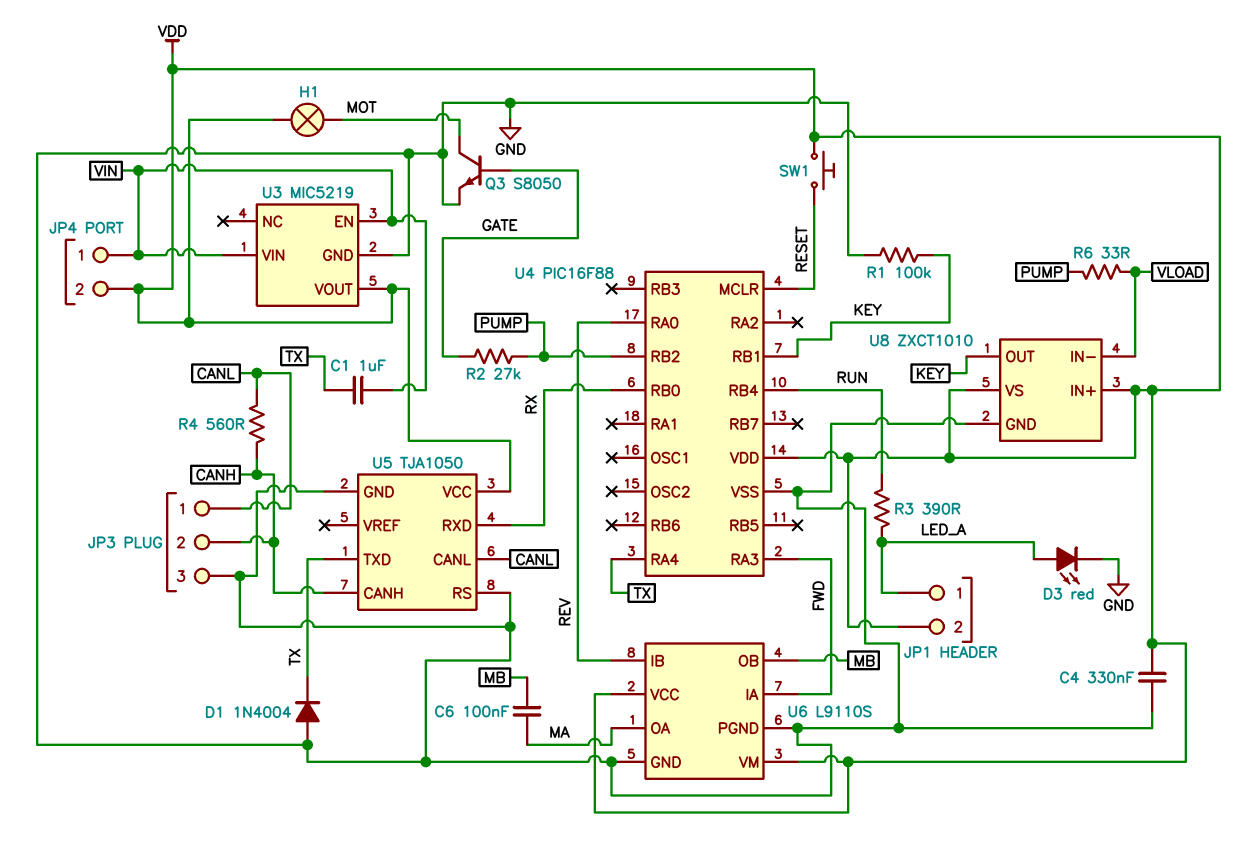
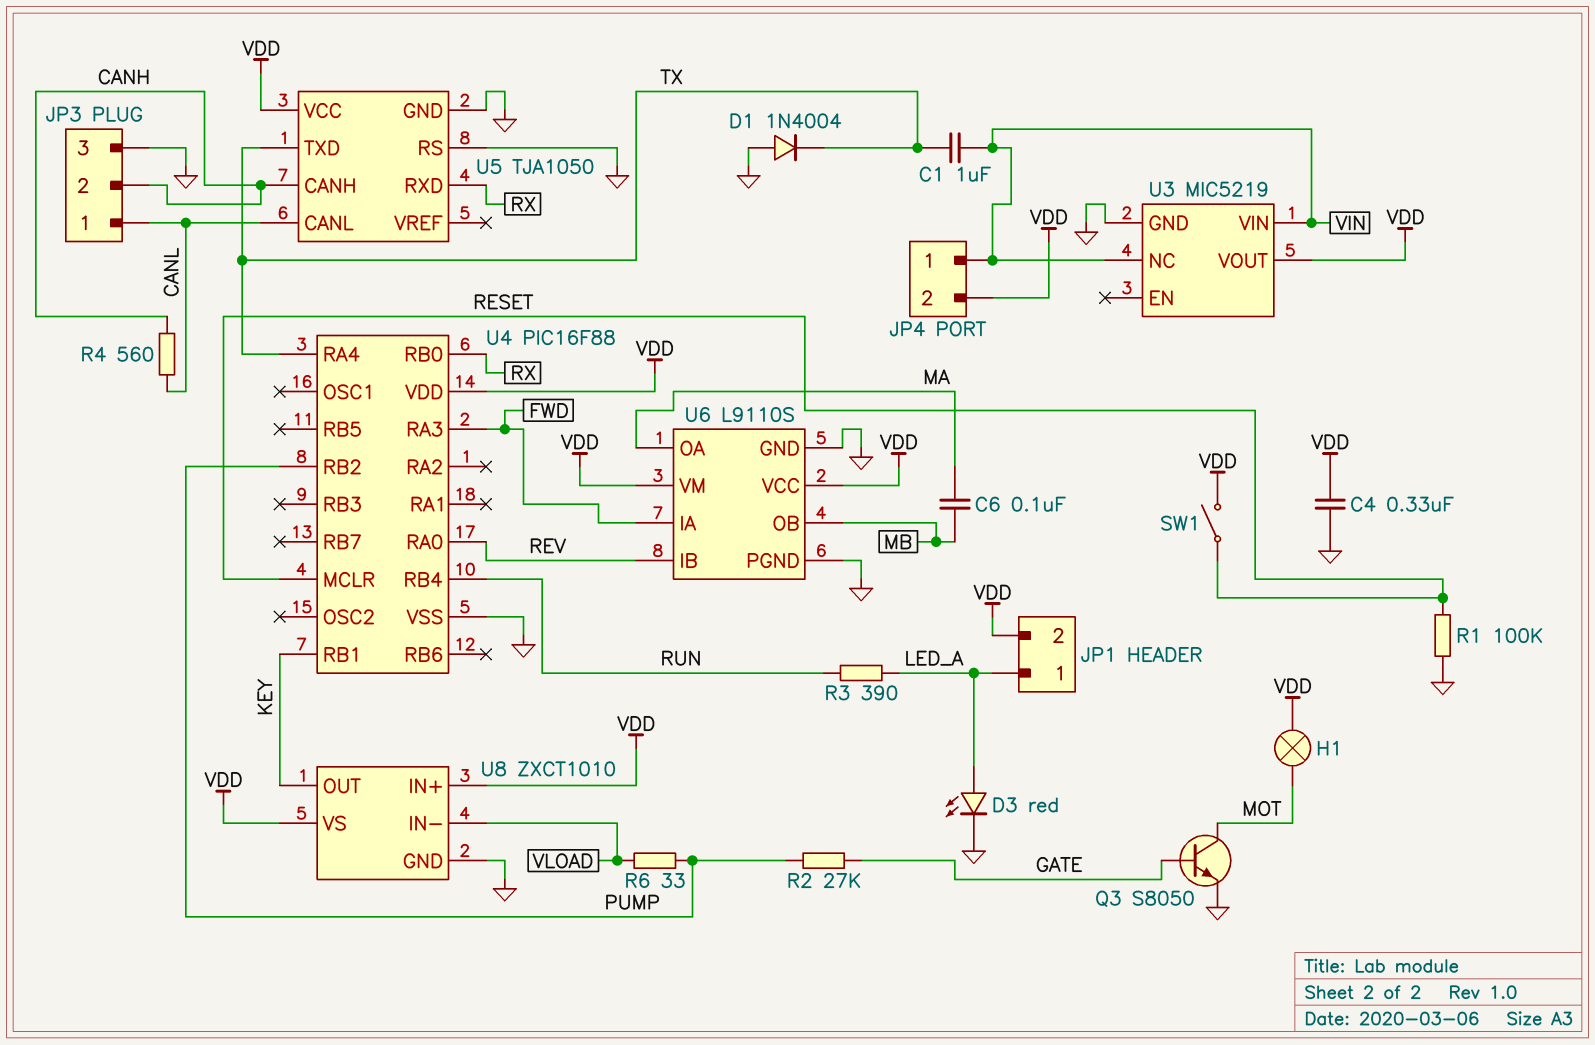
R1: 100k (GND, KEY) -> 100k (GND, RESET)
SW1: button (RESET, VDD) -> switch (RESET, VDD)
U3 pin EN: VIN -> none
U3 pin NC: none -> VIN

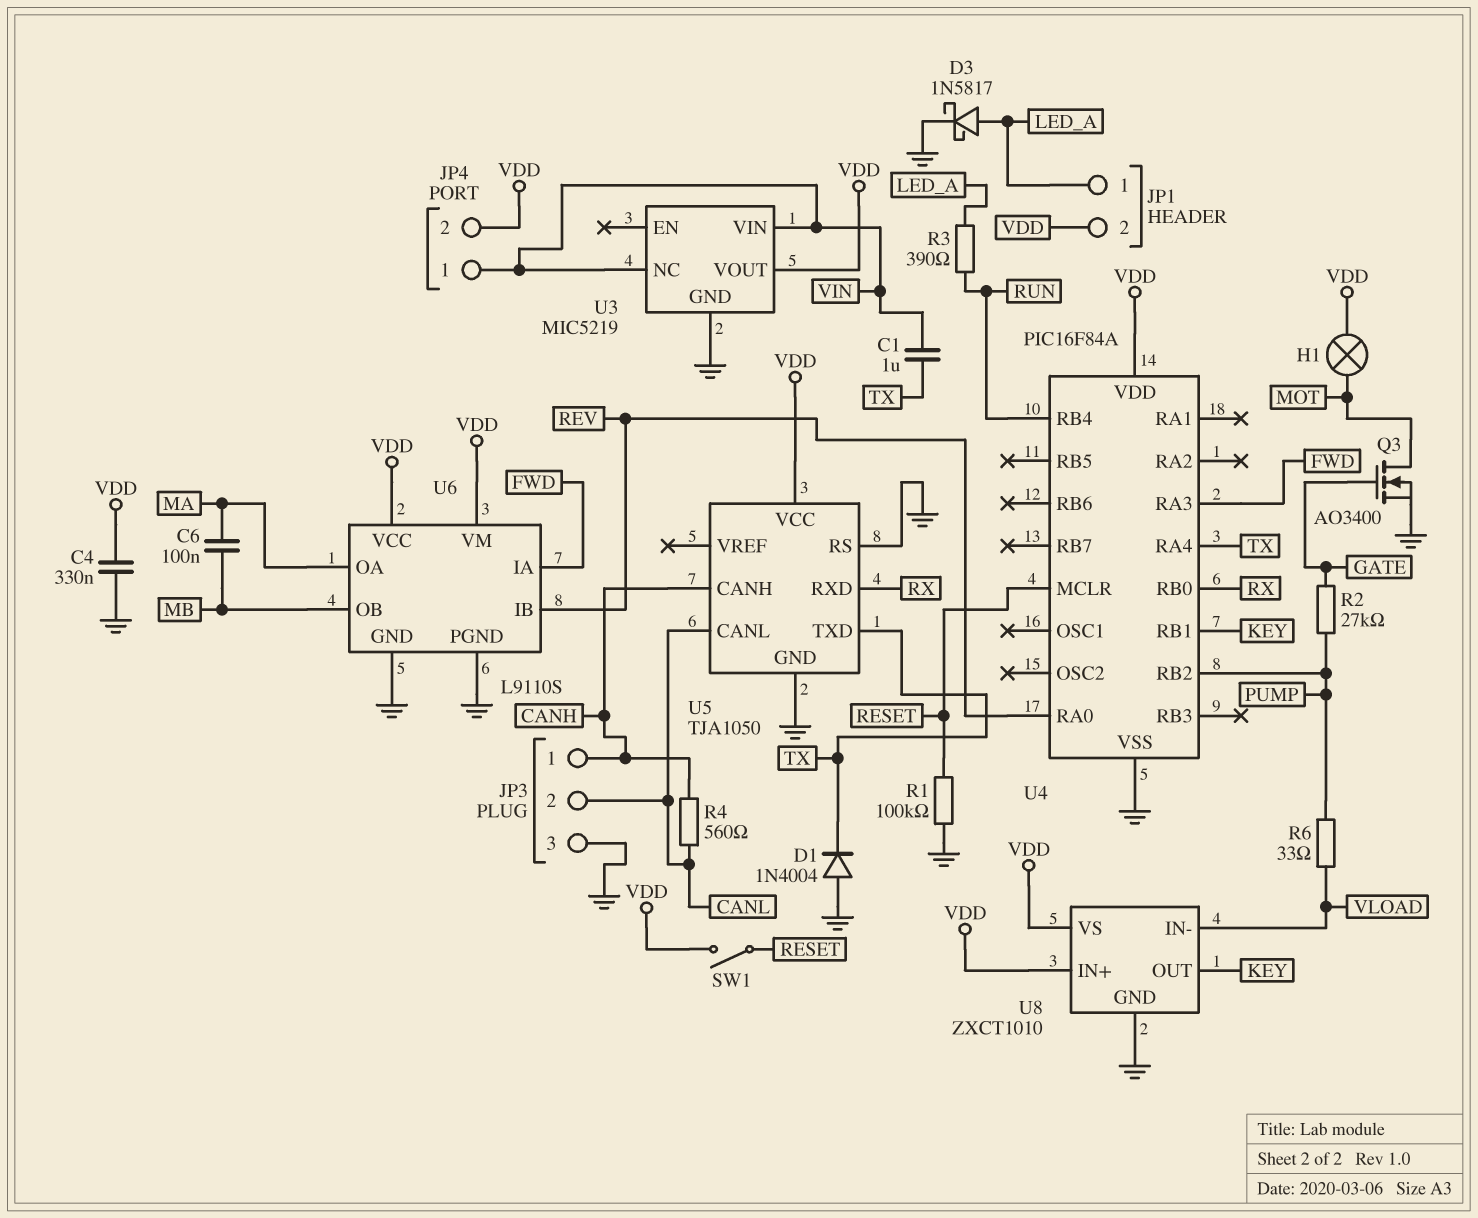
D3: LED red (A LED_A, K GND) -> schottky 1N5817 (A LED_A, K GND)
JP3 pin 1: CANL -> CANH
JP3 pin 2: CANH -> CANL
Q3: NPN S8050 (B GATE, C MOT, E GND) -> NMOS AO3400 (G GATE, D MOT, S GND)
U4: PIC16F88 -> PIC16F84A

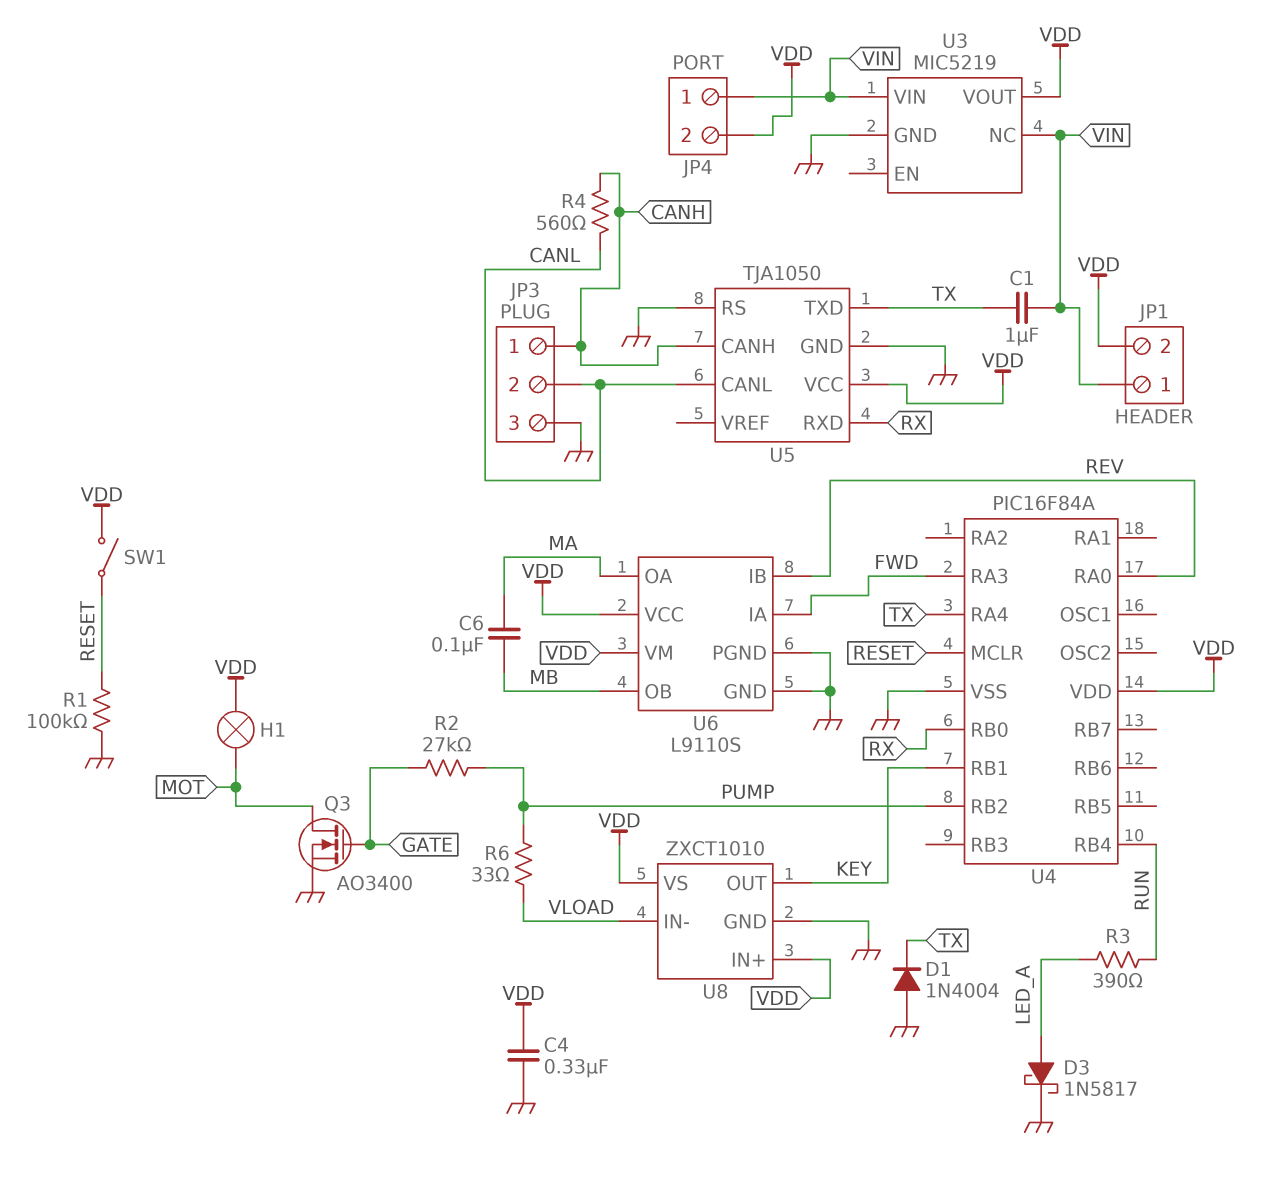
JP1 pin 1: LED_A -> VIN

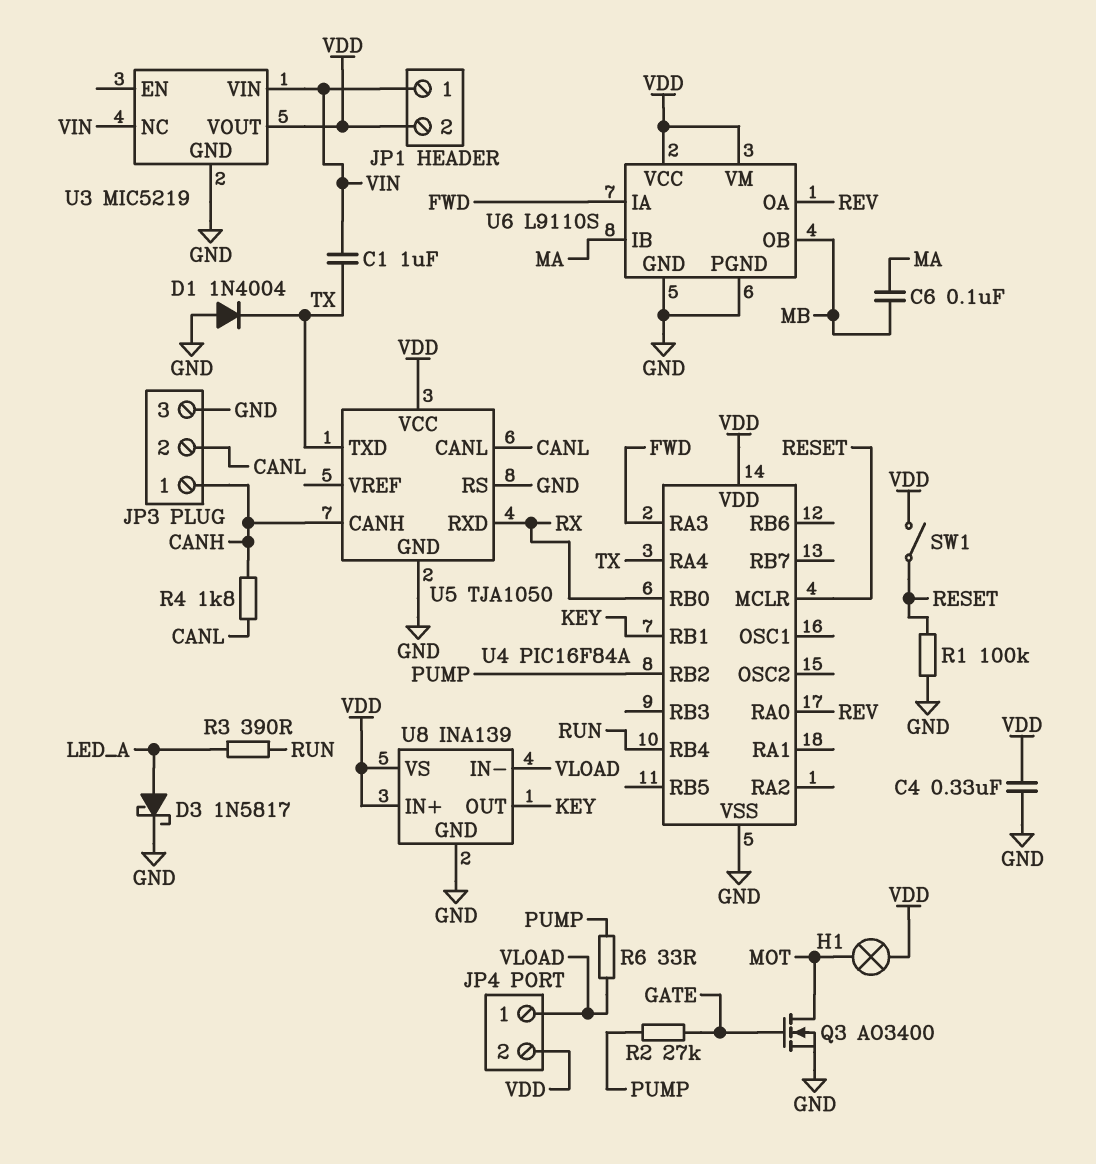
JP4 pin 1: VIN -> VLOAD
R4: 560 (CANH, CANL) -> 1.8k (CANH, CANL)
U6 pin IB: REV -> MA
U6 pin OA: MA -> REV
U8: ZXCT1010 -> INA139

